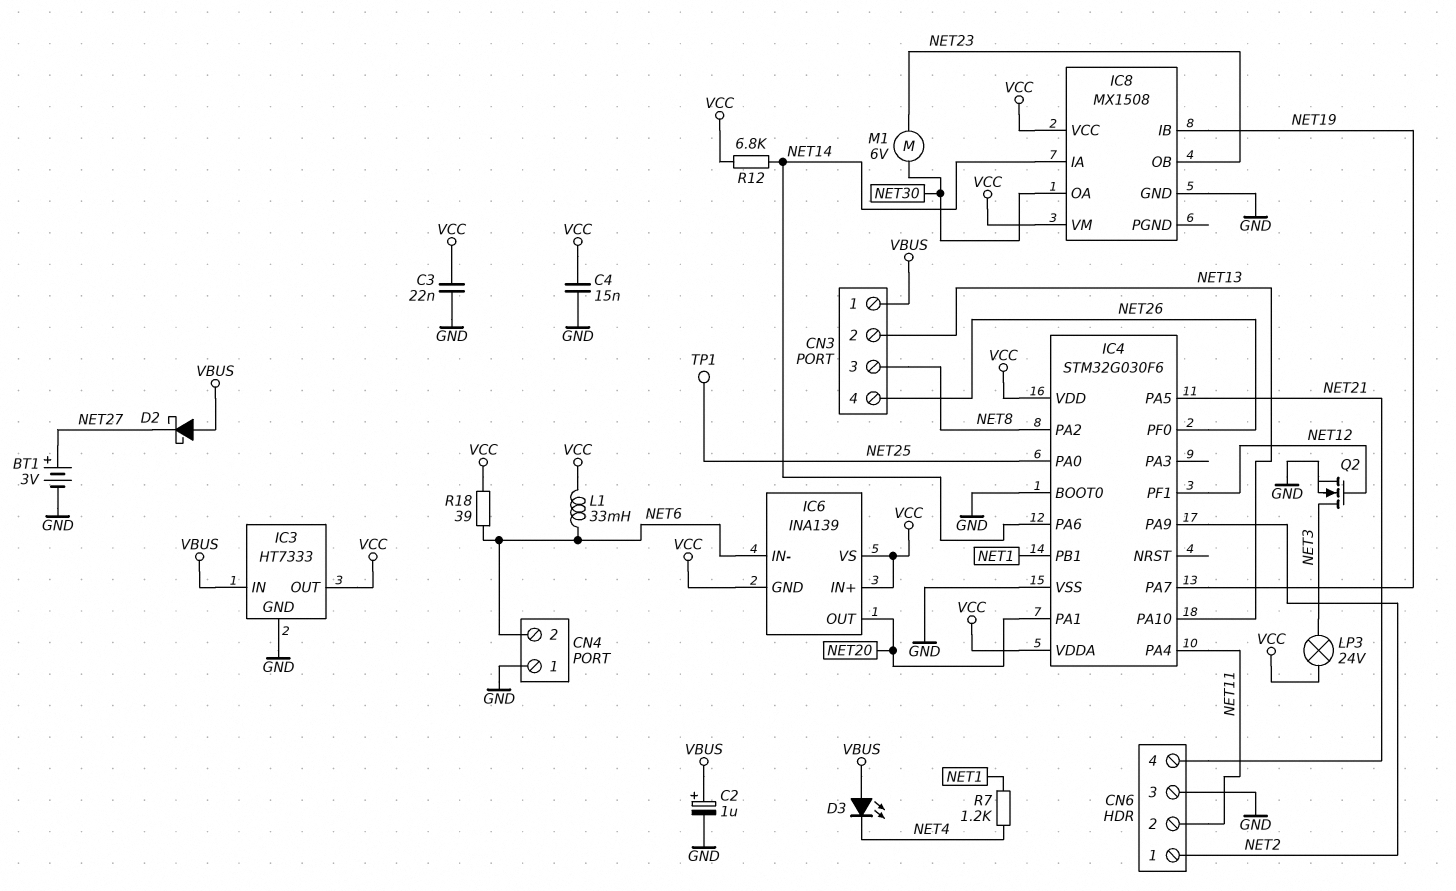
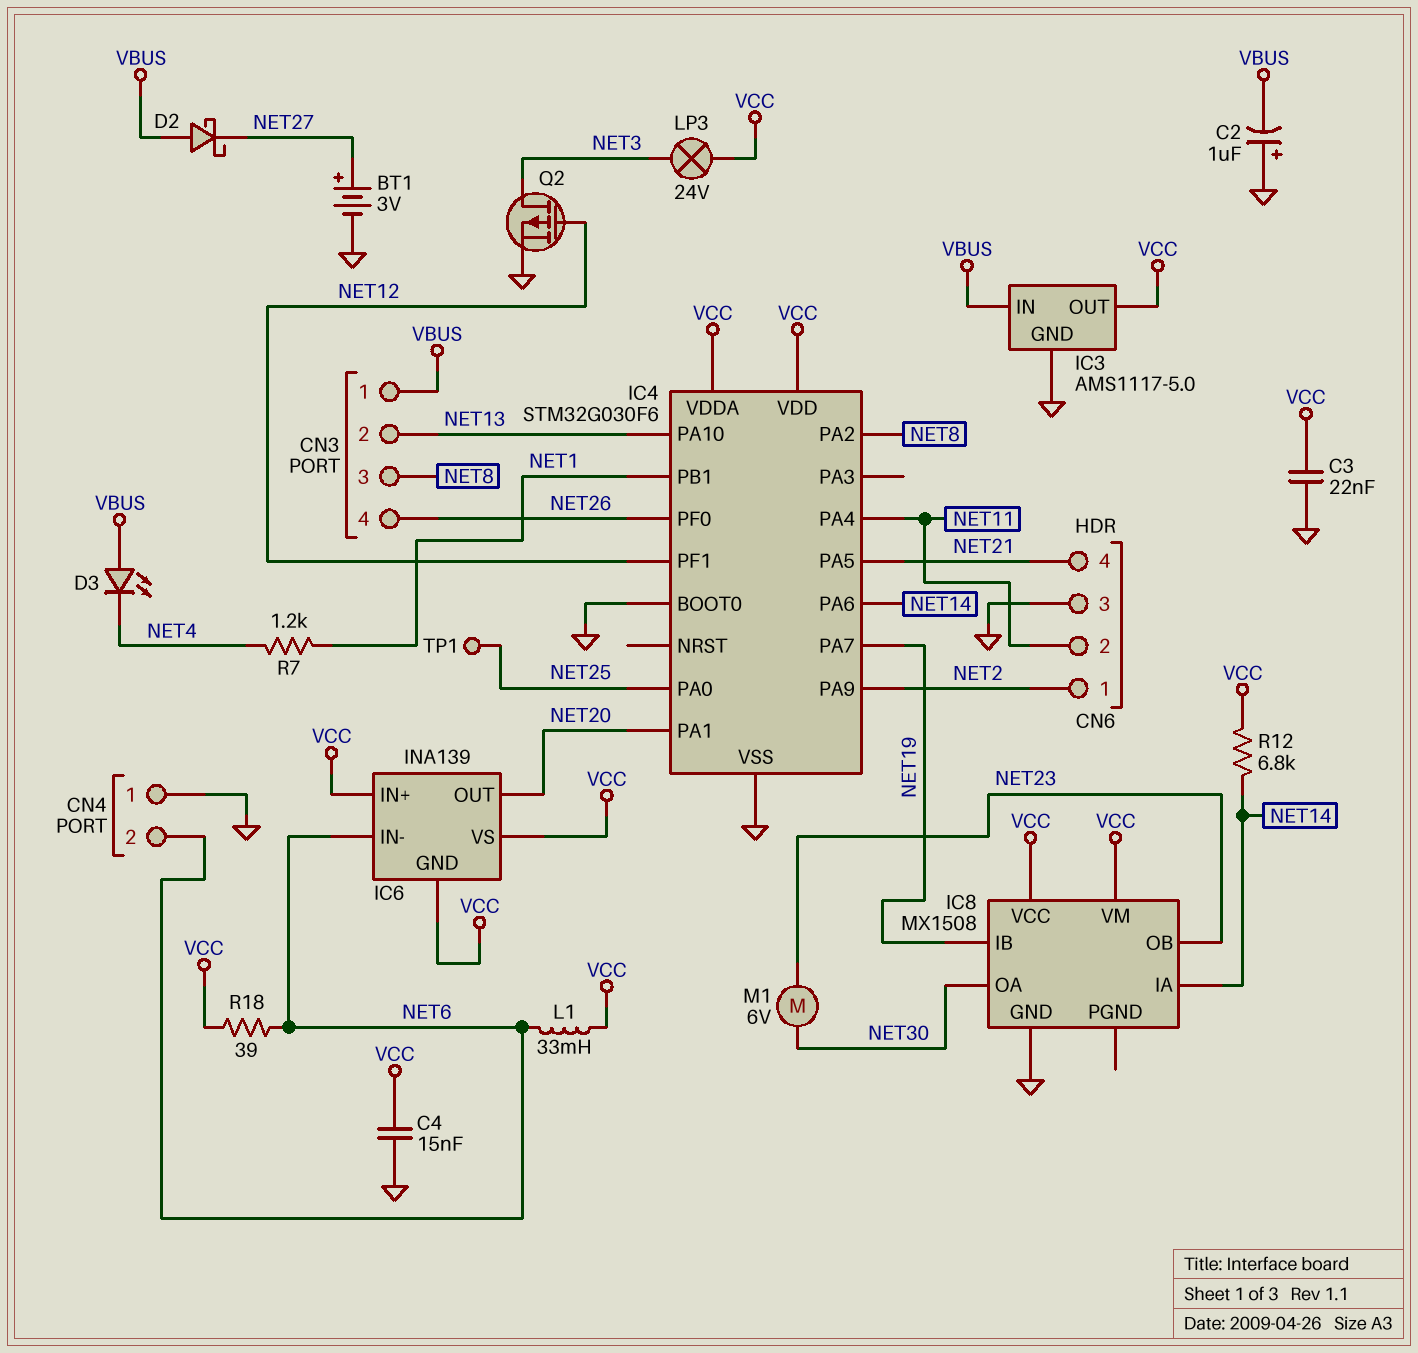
C2: 1uF (plus VBUS, minus GND) -> 1uF (plus GND, minus VBUS)
IC3: HT7333 -> AMS1117-5.0
Q2: NMOS (G NET12, D NET3, S GND) -> PMOS (G NET12, D NET3, S GND)

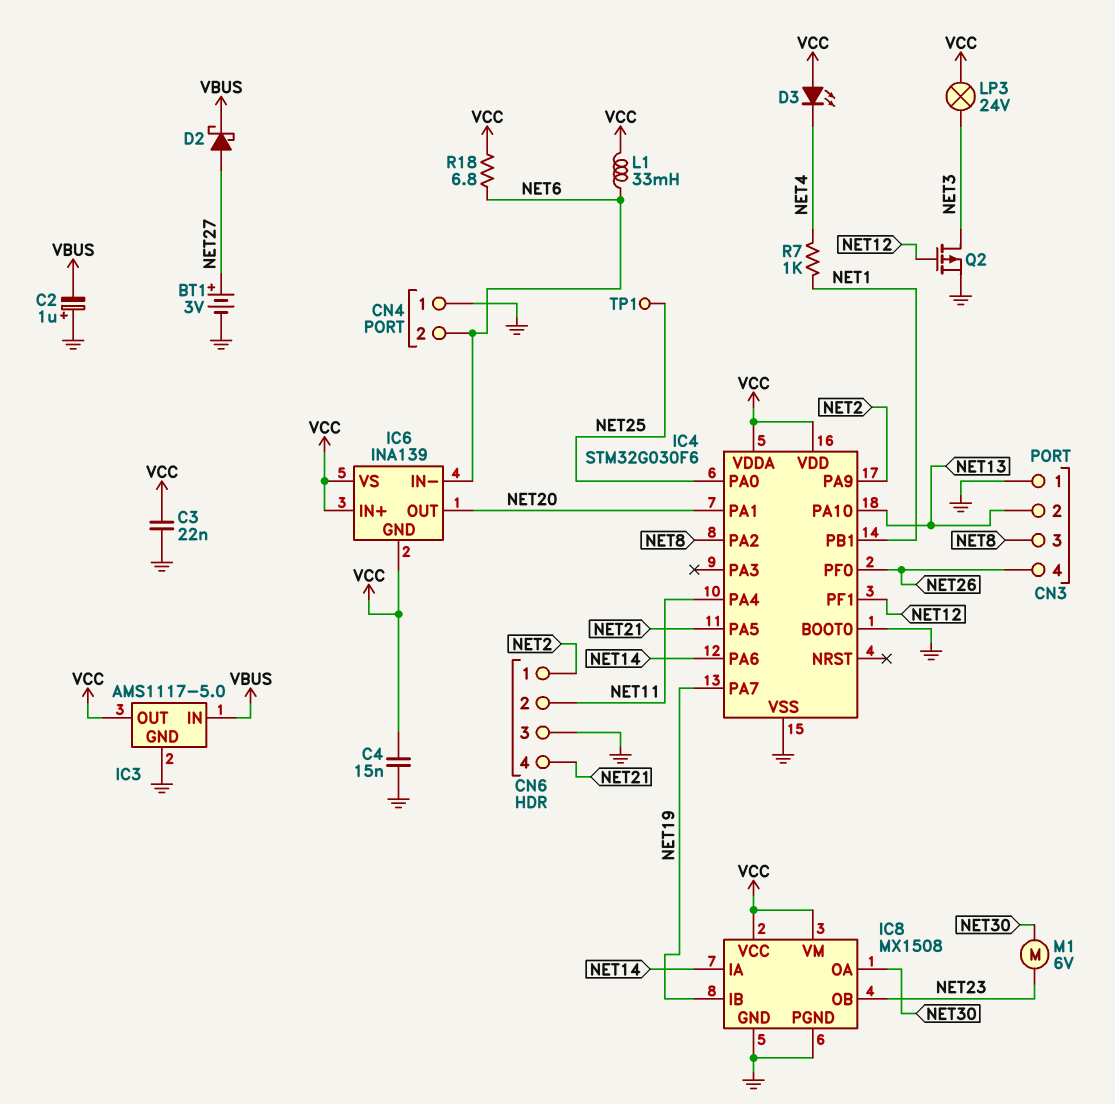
CN3 pin 1: VBUS -> GND
D2: schottky (A VBUS, K NET27) -> schottky (A NET27, K VBUS)
D3: LED (A VBUS, K NET4) -> LED (A VCC, K NET4)
IC8 pin PGND: none -> GND
R7: 1.2k (NET1, NET4) -> 1k (NET1, NET4)
R12: 6.8k (NET14, VCC) -> none
R18: 39 (NET6, VCC) -> 6.8 (NET6, VCC)

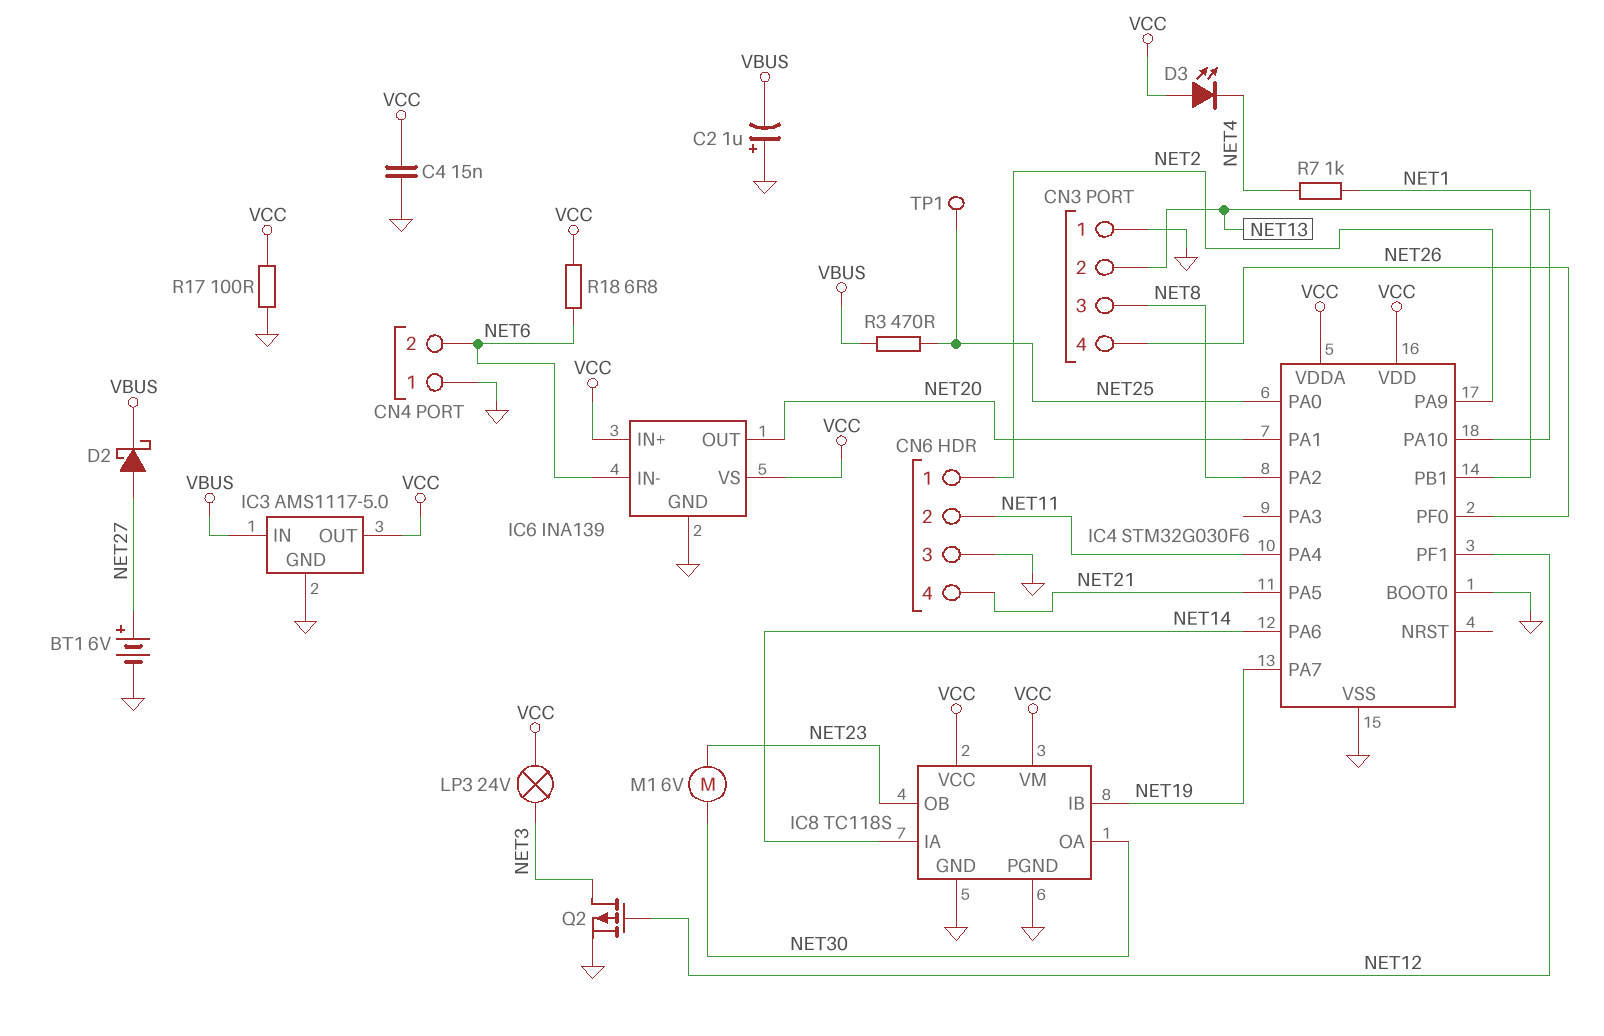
BT1: 3V (plus NET27, minus GND) -> 6V (plus NET27, minus GND)
C3: 22nF (GND, VCC) -> none
IC6 pin GND: VCC -> GND
IC8: MX1508 -> TC118S
L1: 33mH (NET6, VCC) -> none
R3: none -> 470 (NET25, VBUS)
R17: none -> 100 (GND, VCC)

